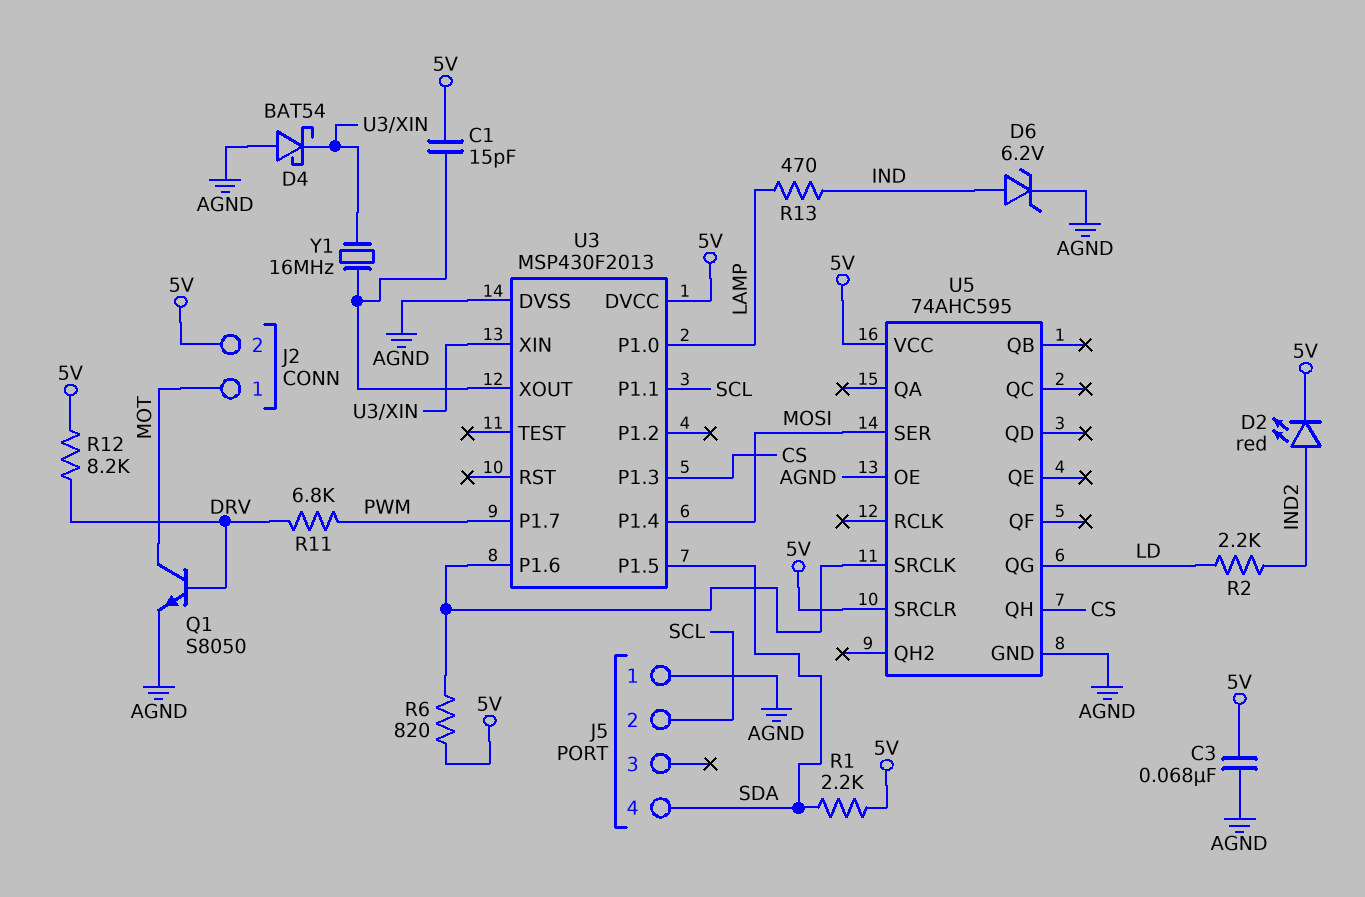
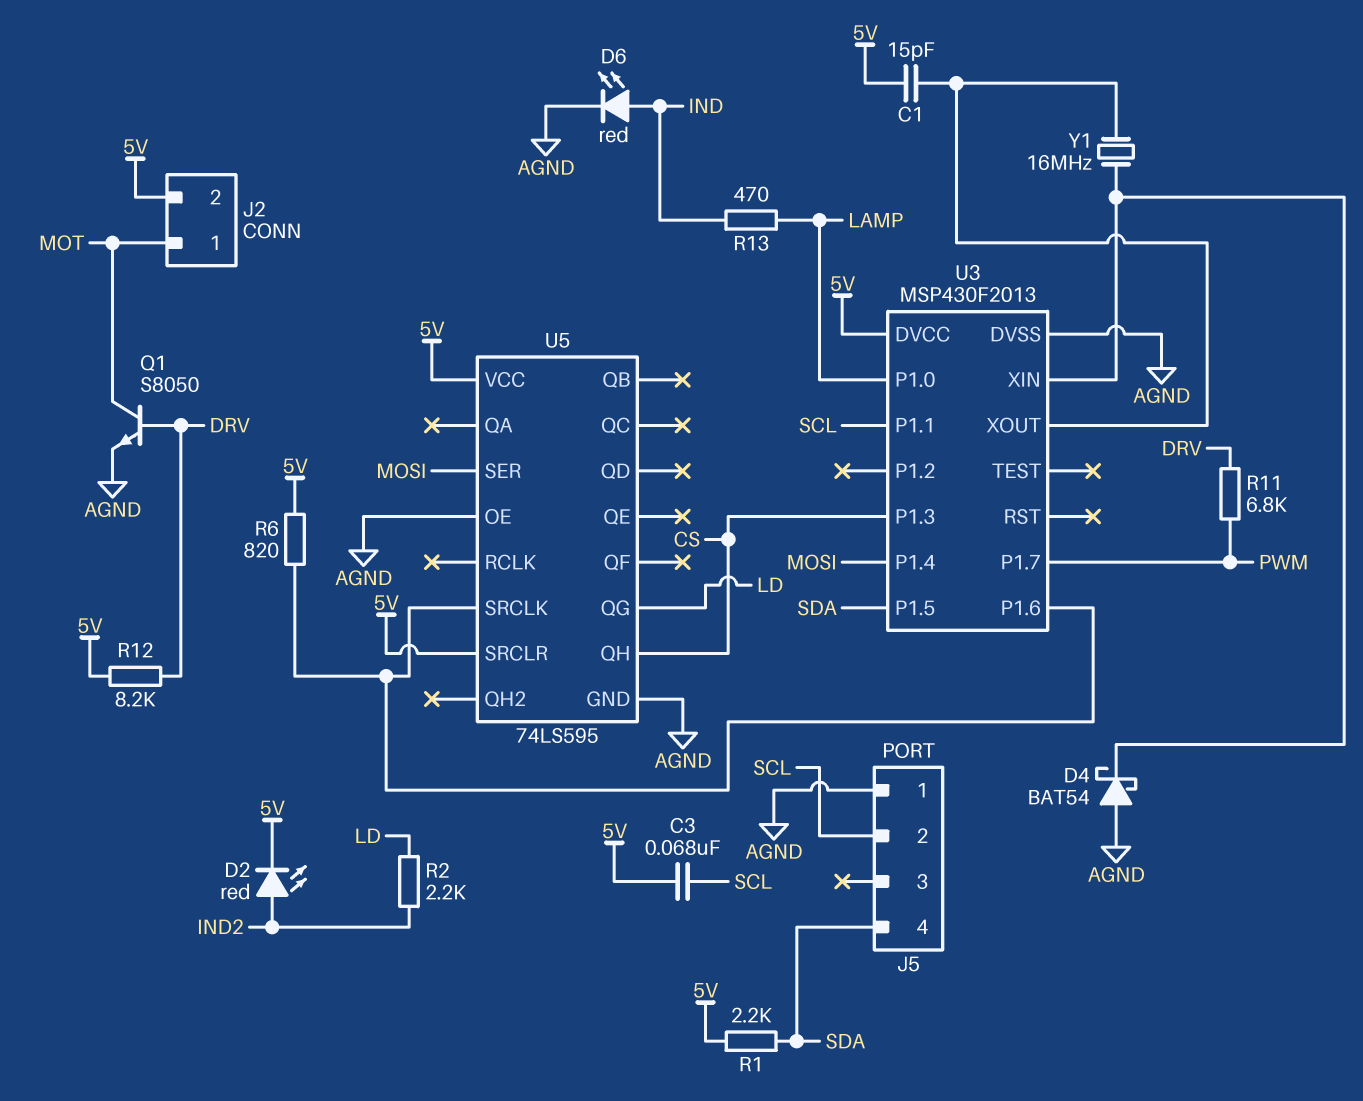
C3: 68nF (5V, AGND) -> 68nF (5V, SCL)
D6: zener 6.2V (A IND, K AGND) -> LED red (A IND, K AGND)
U5: 74AHC595 -> 74LS595

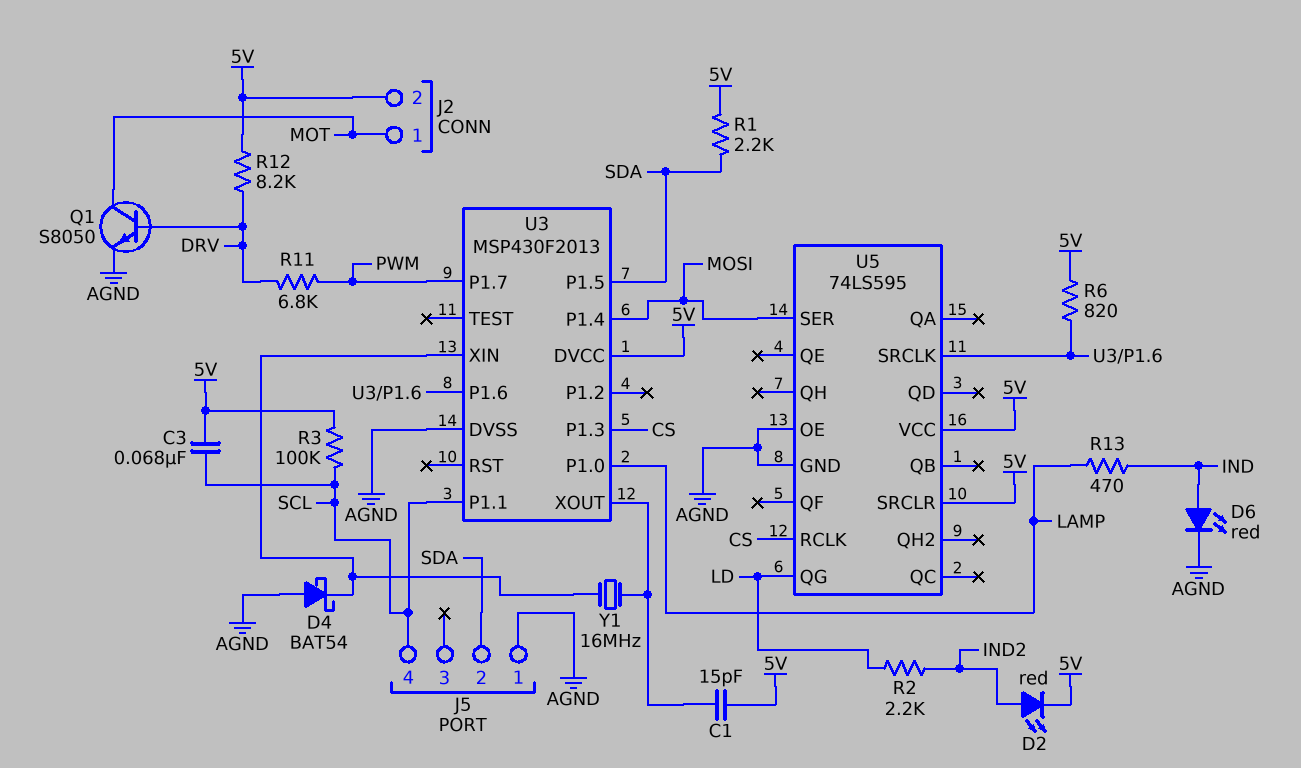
J5 pin 2: SCL -> SDA
J5 pin 4: SDA -> SCL
R3: none -> 100k (5V, SCL)
U5 pin QH: CS -> none
U5 pin RCLK: none -> CS

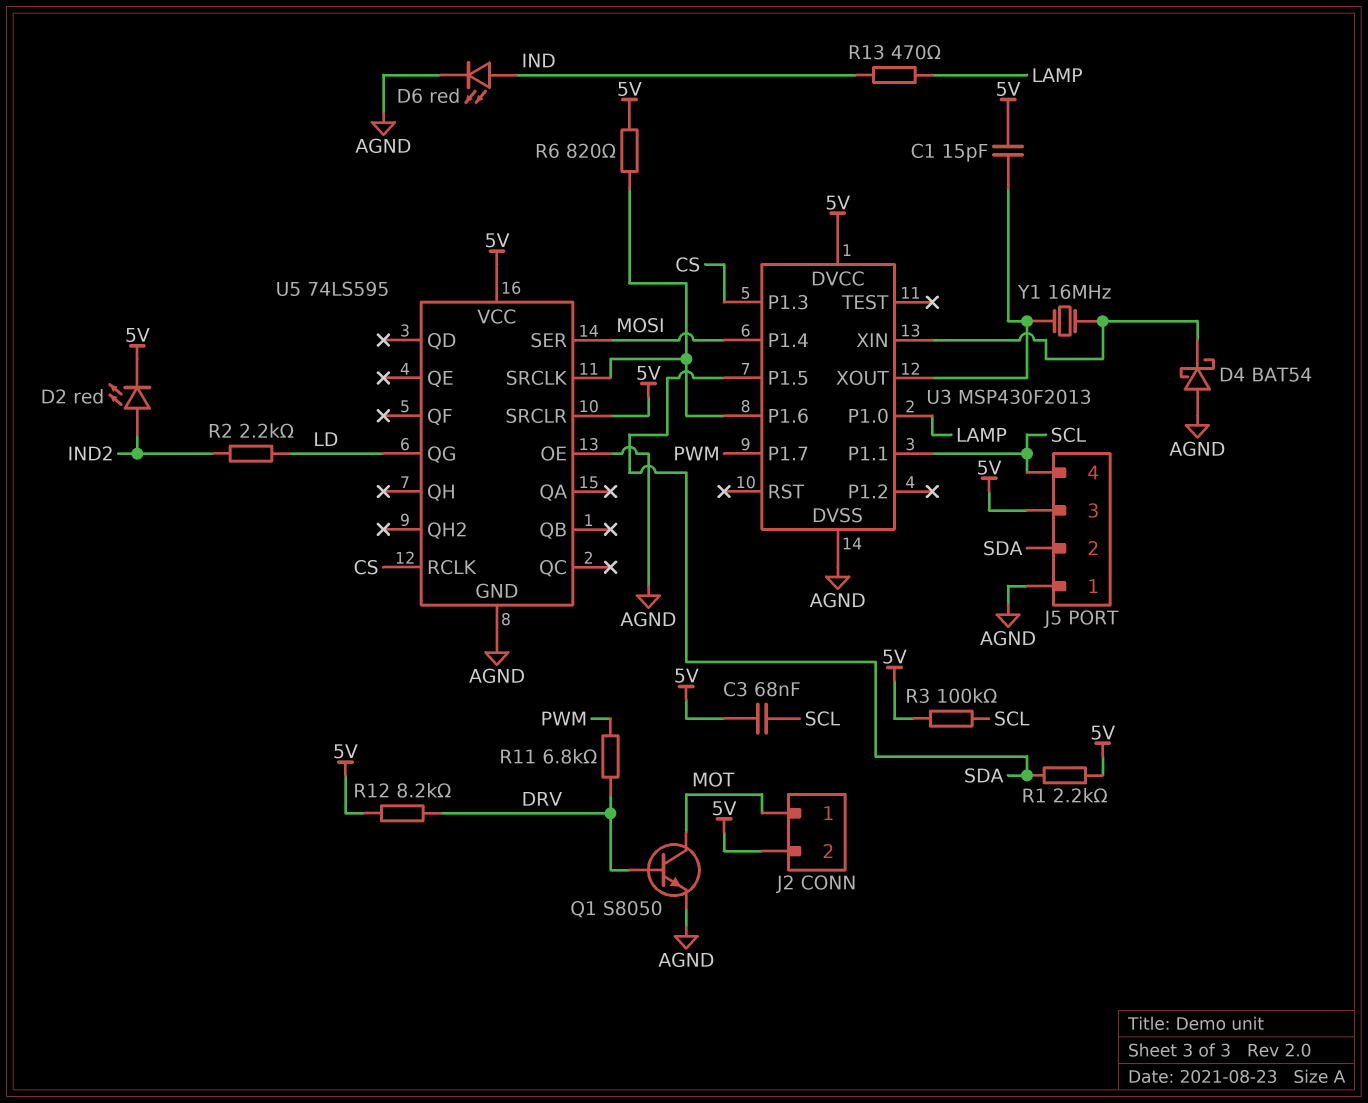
J5 pin 3: none -> 5V

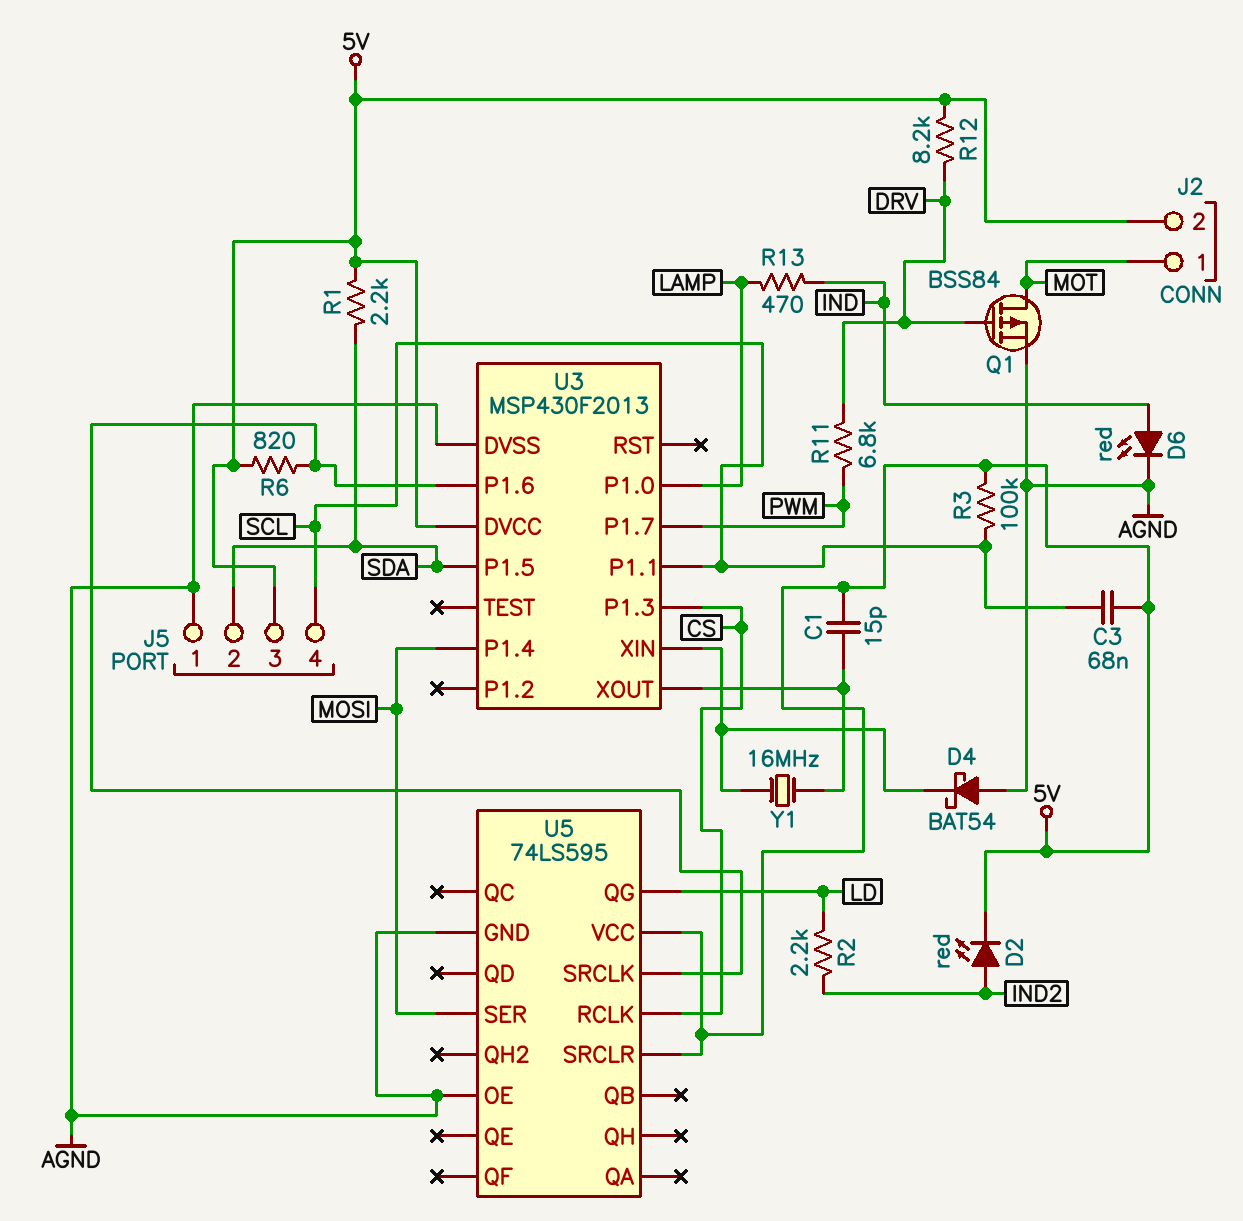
Q1: NPN S8050 (B DRV, C MOT, E AGND) -> PMOS BSS84 (G DRV, D MOT, S AGND)

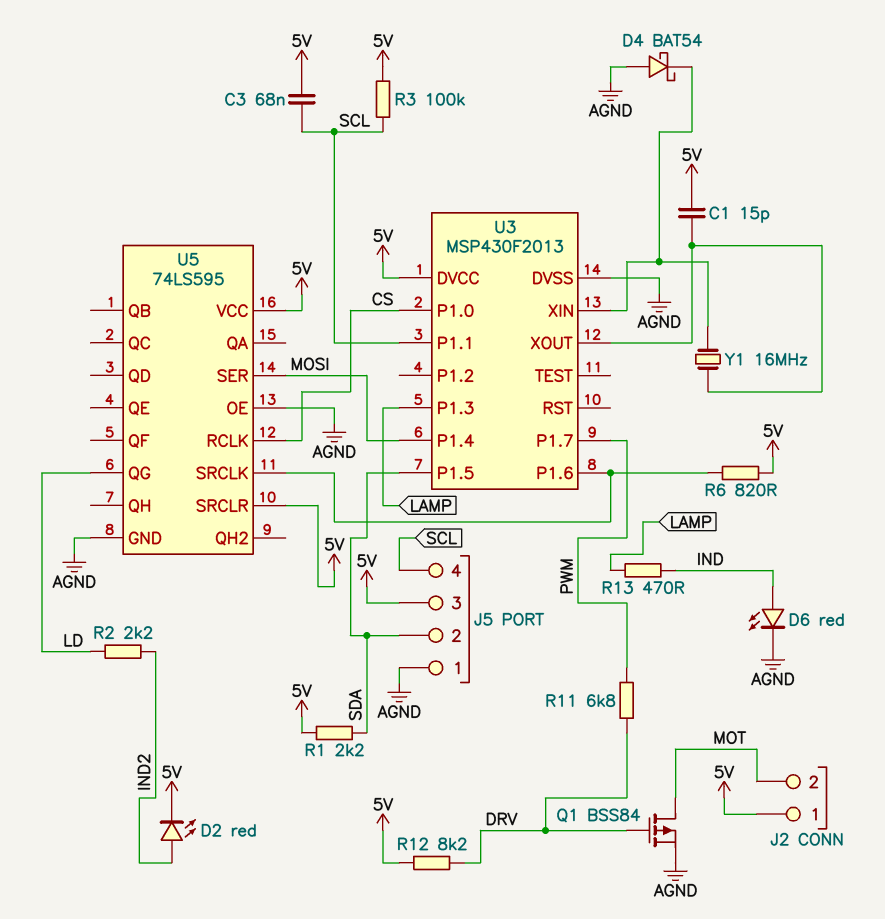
J2 pin 1: MOT -> 5V
J2 pin 2: 5V -> MOT
U3 pin P1.0: LAMP -> CS
U3 pin P1.3: CS -> LAMP

